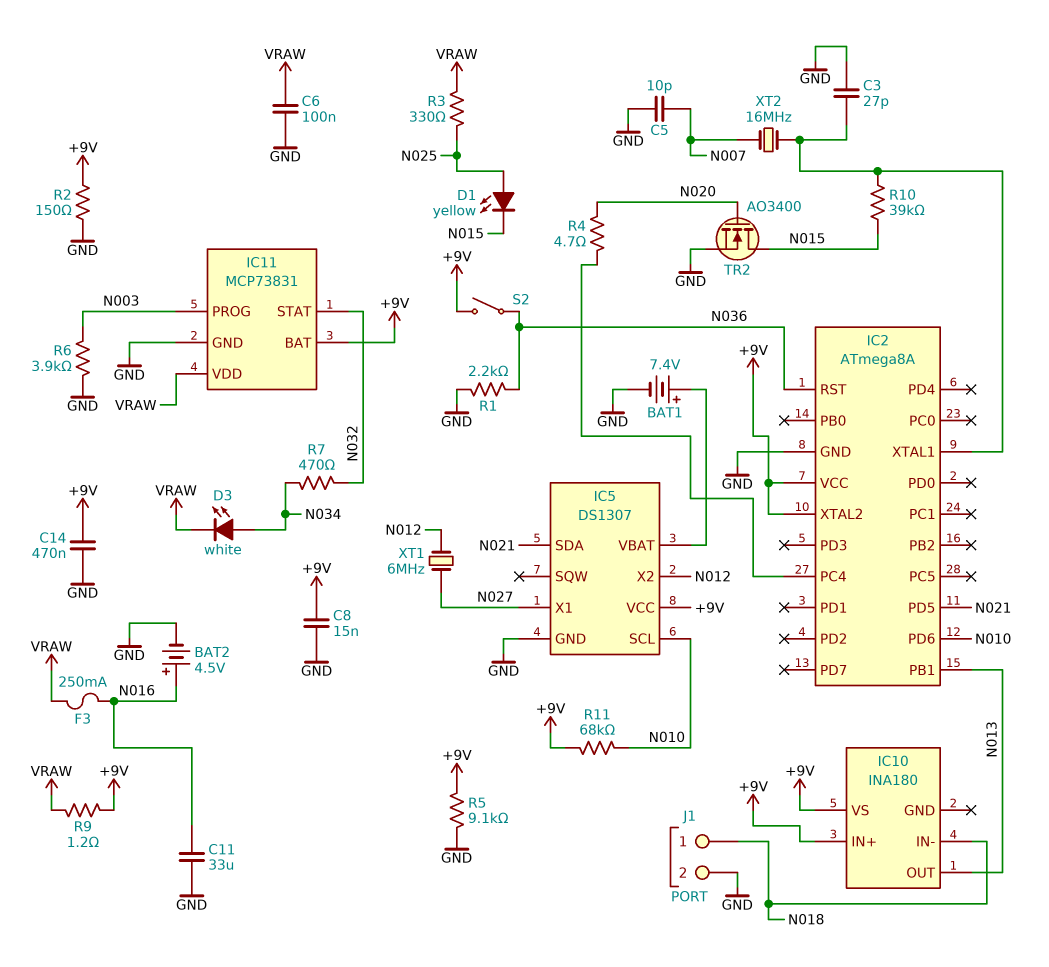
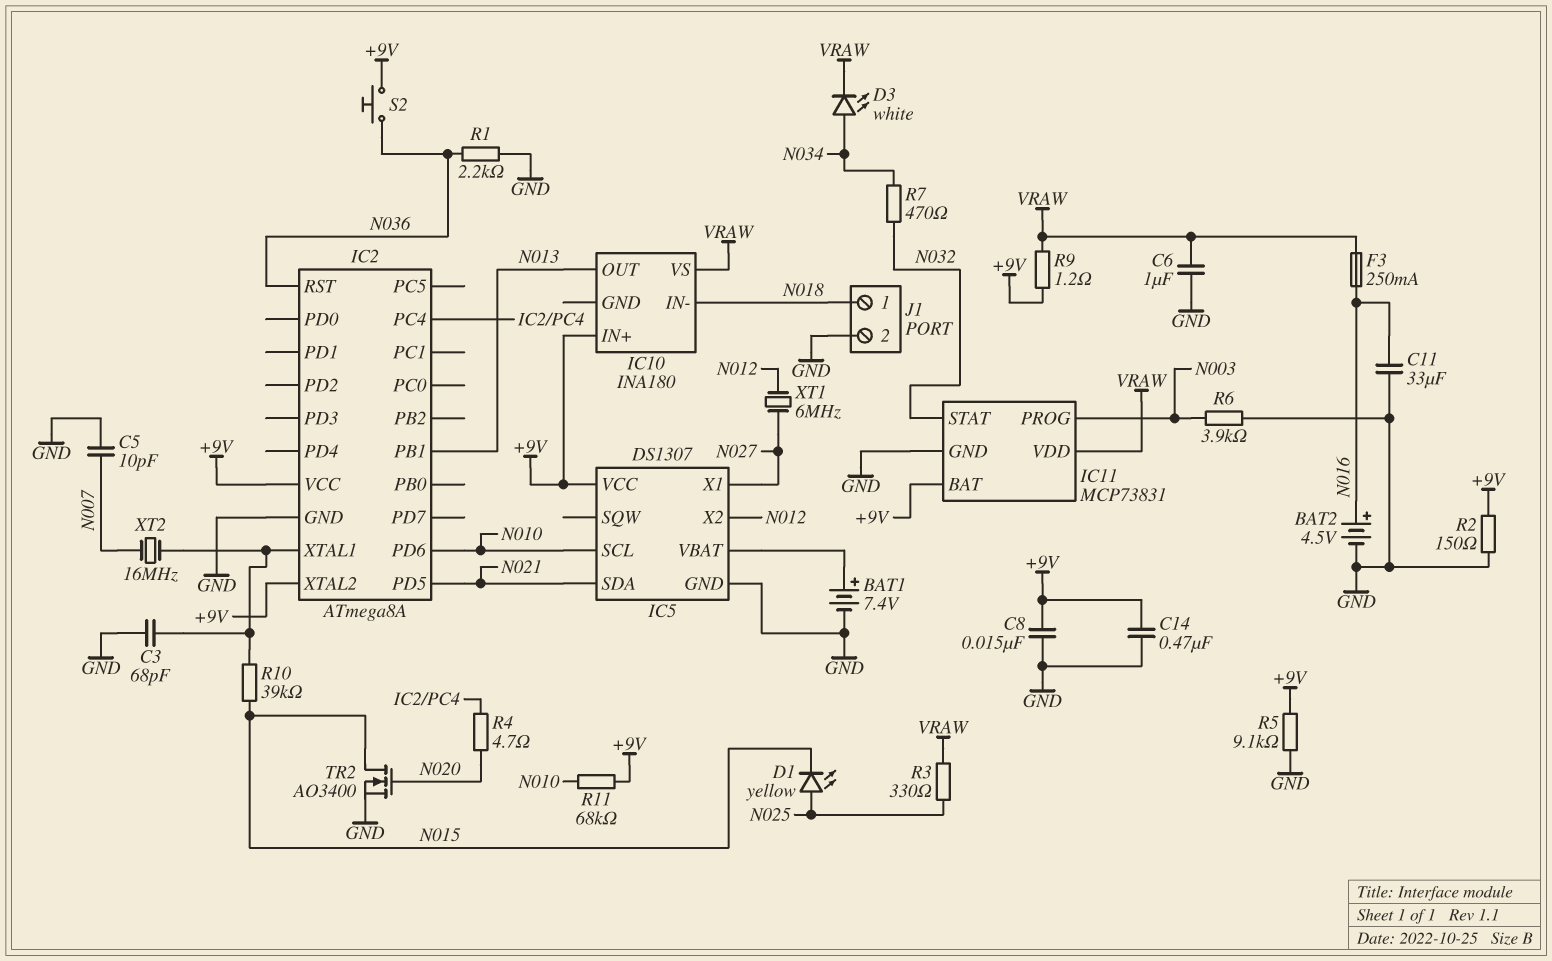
C3: 27pF (GND, IC2/XTAL1) -> 68pF (GND, IC2/XTAL1)
C6: 100nF (GND, VRAW) -> 1uF (GND, VRAW)
IC10 pin VS: +9V -> VRAW
S2: switch (+9V, N036) -> button (+9V, N036)

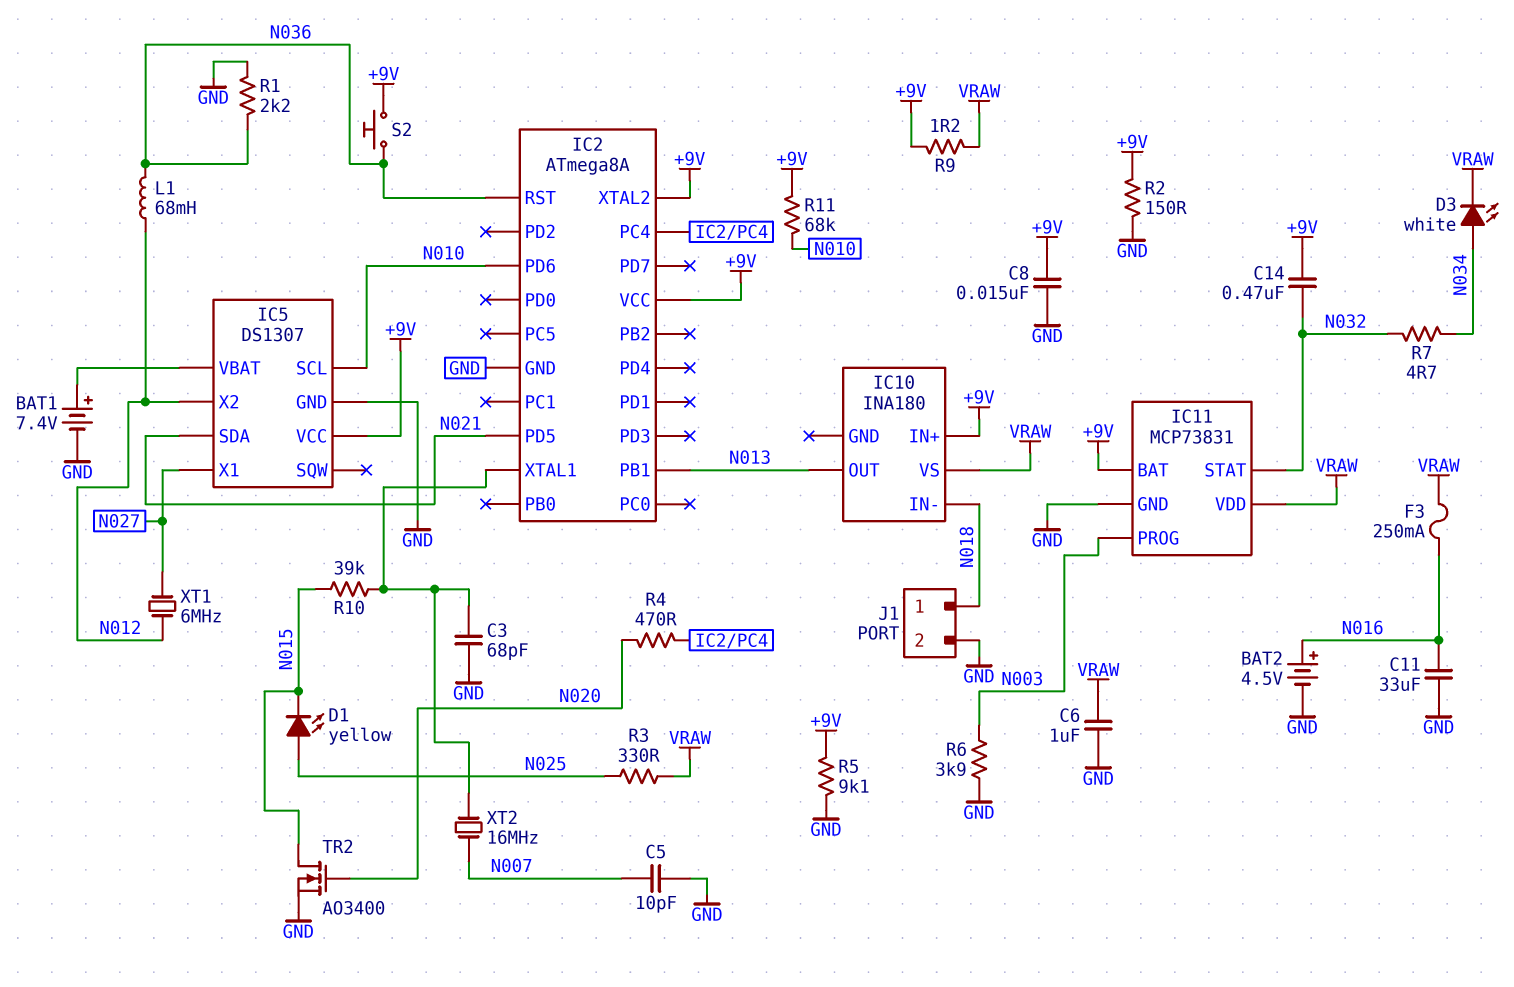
C14: 470nF (+9V, GND) -> 470nF (+9V, N032)
L1: none -> 68mH (N012, N036)
R4: 4.7 (IC2/PC4, N020) -> 470 (IC2/PC4, N020)
R7: 470 (N032, N034) -> 4.7 (N032, N034)

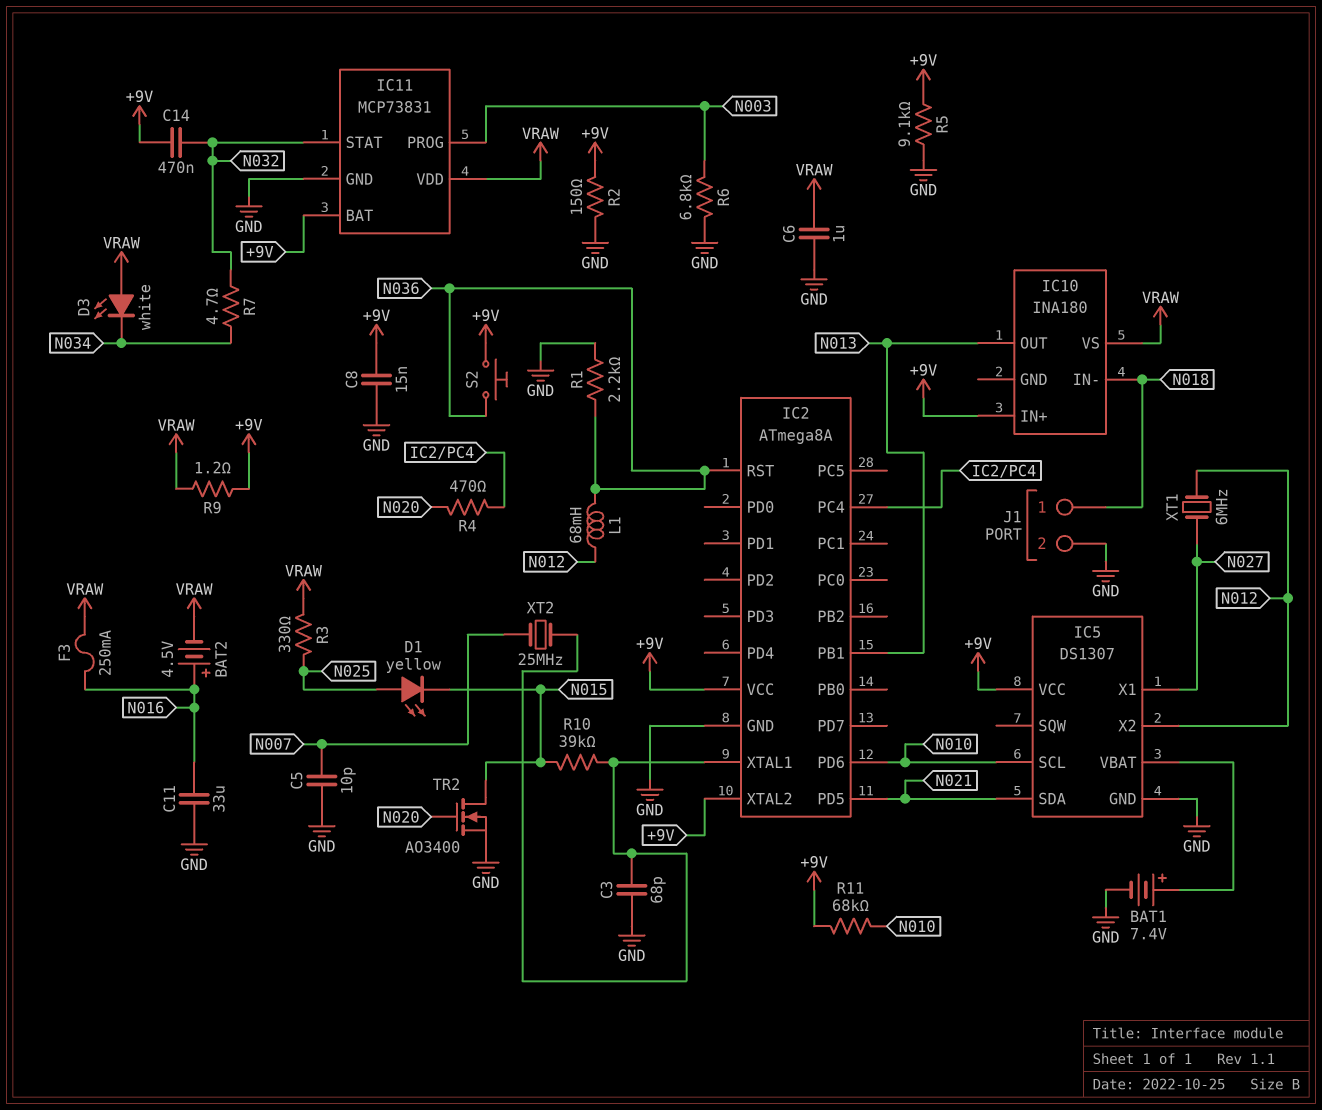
BAT2: 4.5V (plus N016, minus GND) -> 4.5V (plus N016, minus VRAW)
D3: LED white (A N034, K VRAW) -> LED white (A VRAW, K N034)
R6: 3.9k (GND, N003) -> 6.8k (GND, N003)
XT2: 16MHz (IC2/XTAL1, N007) -> 25MHz (IC2/XTAL1, N007)

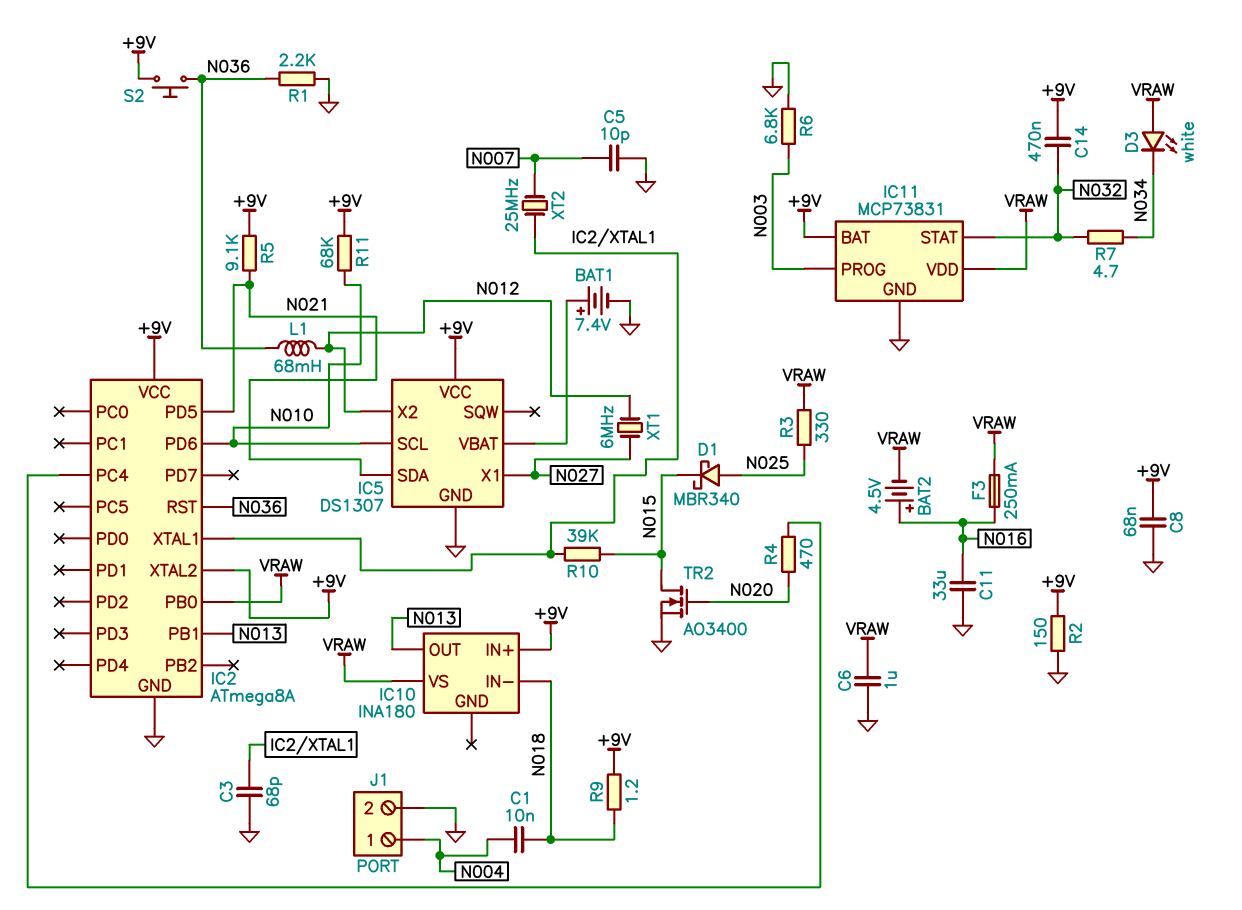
C1: none -> 10nF (N004, N018)
C8: 15nF (+9V, GND) -> 68nF (+9V, GND)
D1: LED yellow (A N025, K N015) -> schottky MBR340 (A N025, K N015)
IC2 pin PB0: none -> VRAW
J1 pin 1: N018 -> N004
R5: 9.1k (+9V, GND) -> 9.1k (+9V, N021)
R9: 1.2 (+9V, VRAW) -> 1.2 (+9V, N018)

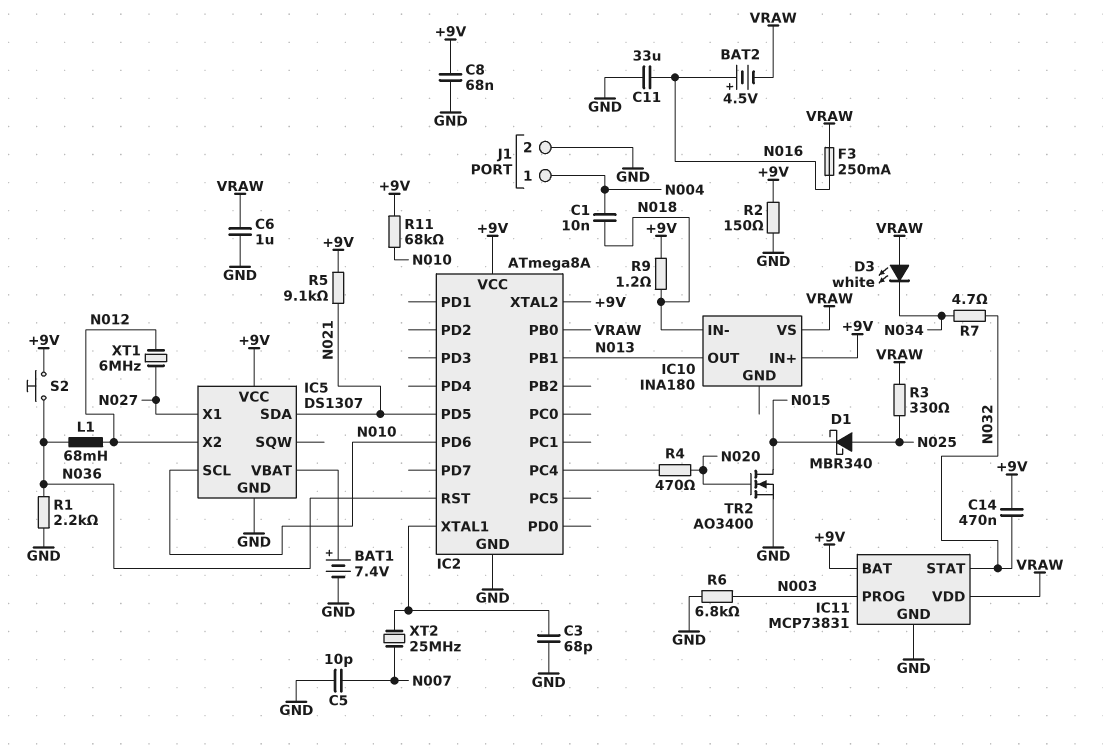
R10: 39k (IC2/XTAL1, N015) -> none

